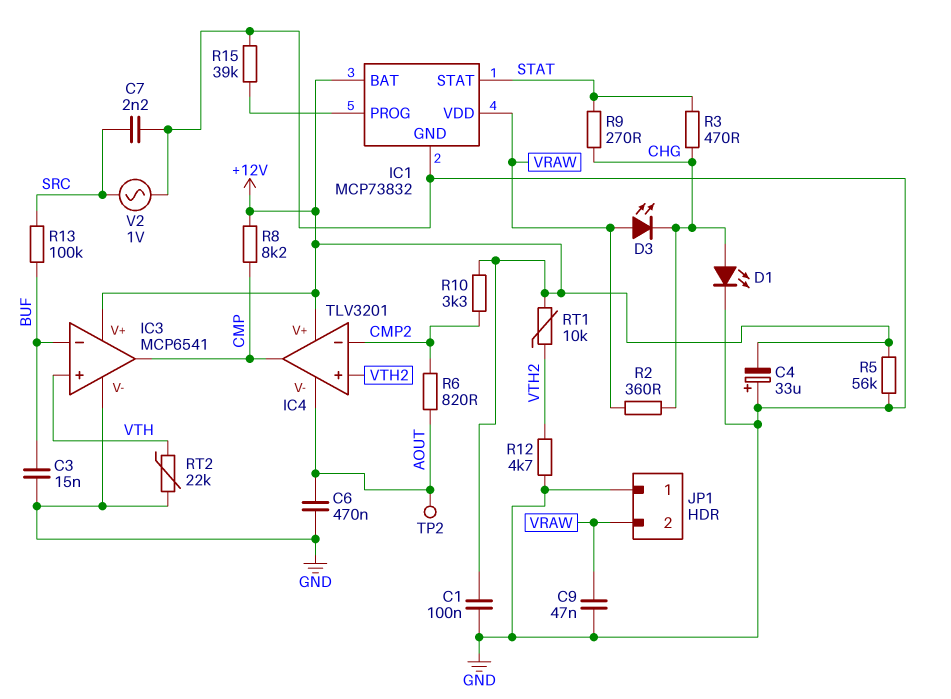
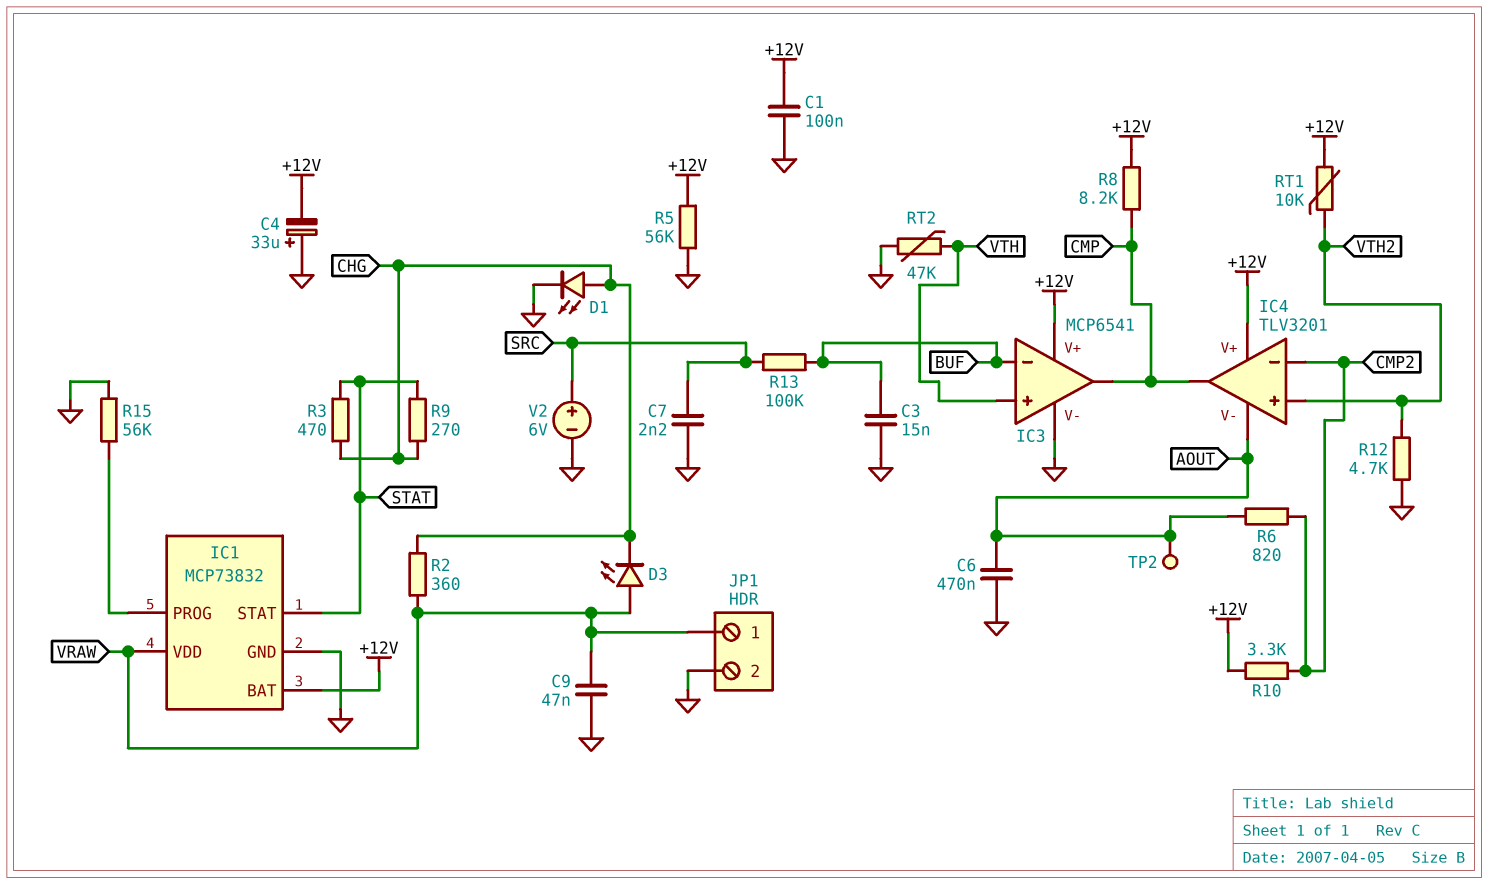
JP1 pin 1: GND -> VRAW
JP1 pin 2: VRAW -> GND
R15: 39k (GND, IC1/PROG) -> 56k (GND, IC1/PROG)
RT2: 22k (GND, VTH) -> 47k (GND, VTH)
V2: AC 1V (GND, SRC) -> 6V (plus SRC, minus GND)

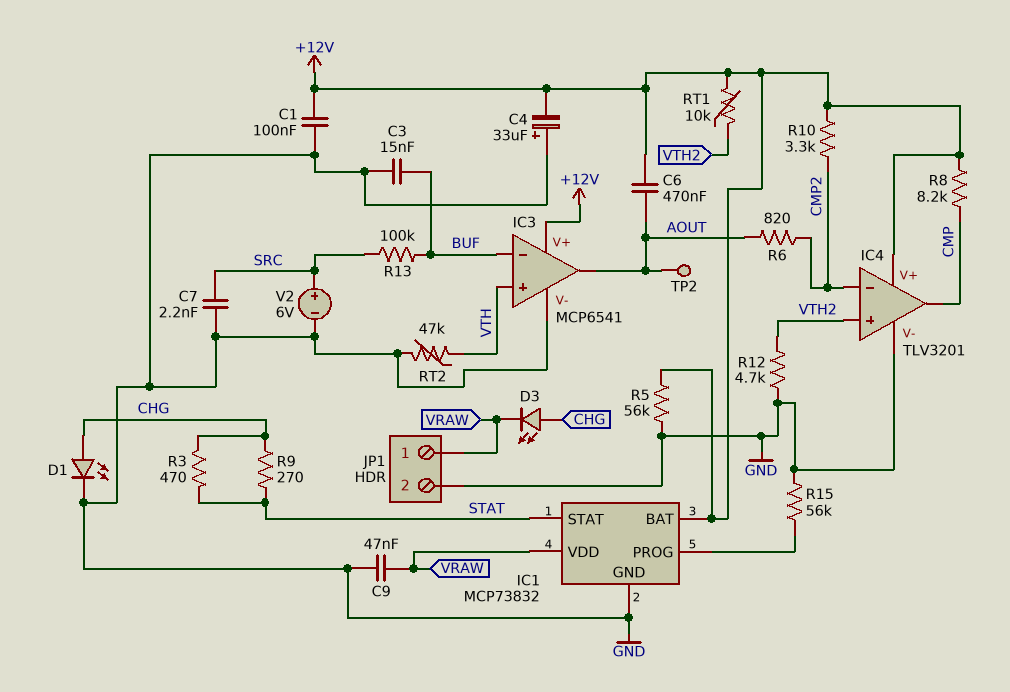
C6: 470nF (AOUT, GND) -> 470nF (+12V, AOUT)
D3: LED (A VRAW, K CHG) -> LED (A CHG, K VRAW)
IC3 pin out: CMP -> AOUT
IC4 pin V-: AOUT -> GND
R2: 360 (CHG, VRAW) -> none

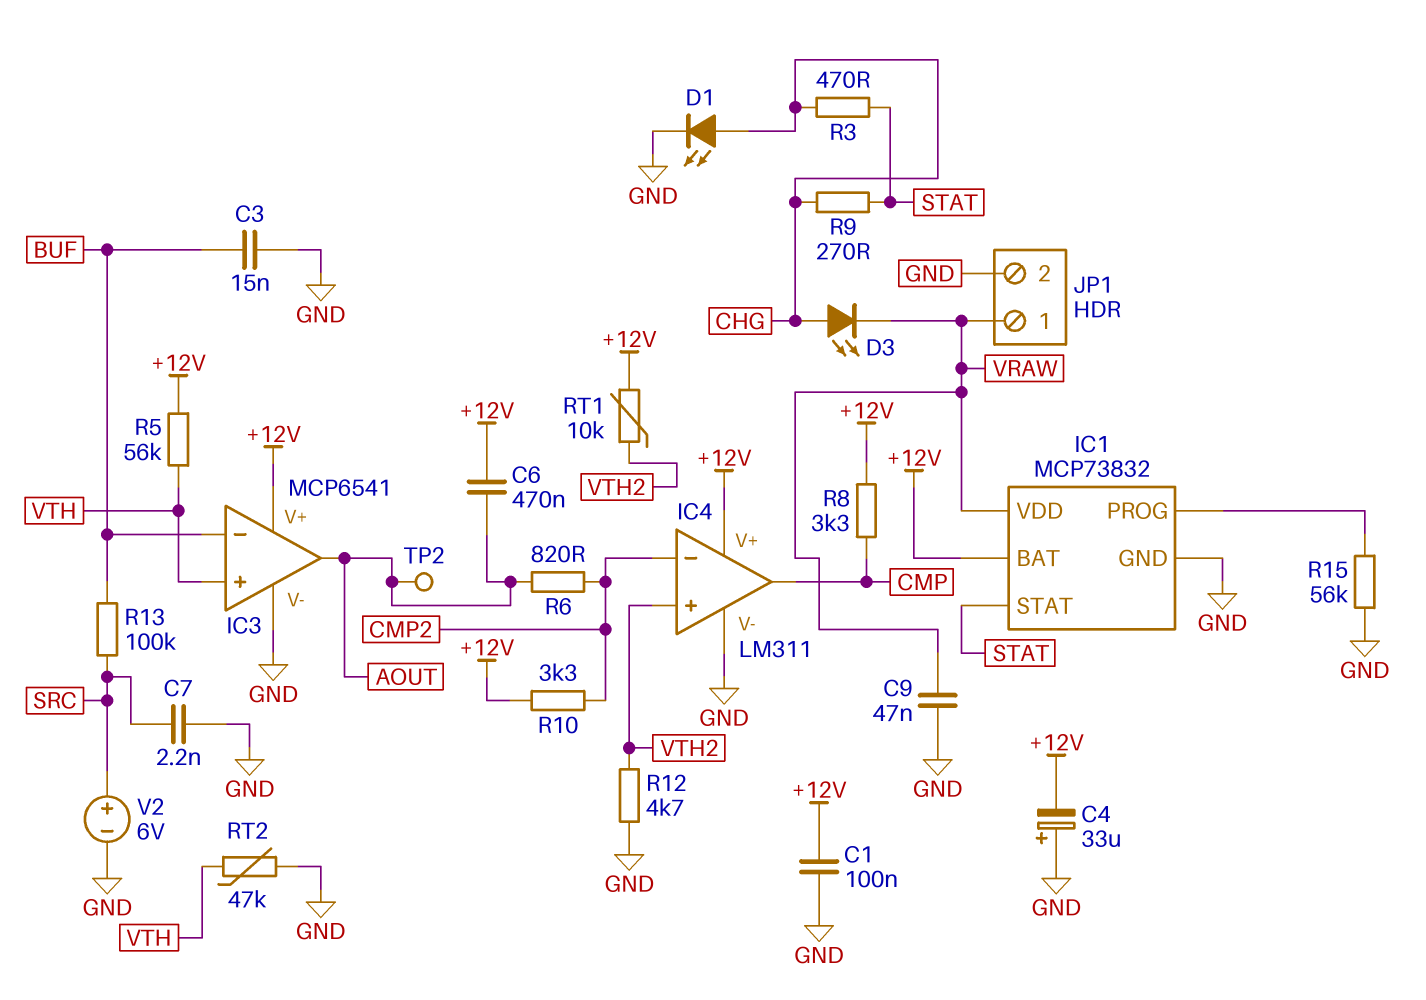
IC4: TLV3201 -> LM311
R5: 56k (+12V, GND) -> 56k (+12V, VTH)
R8: 8.2k (+12V, CMP) -> 3.3k (+12V, CMP)

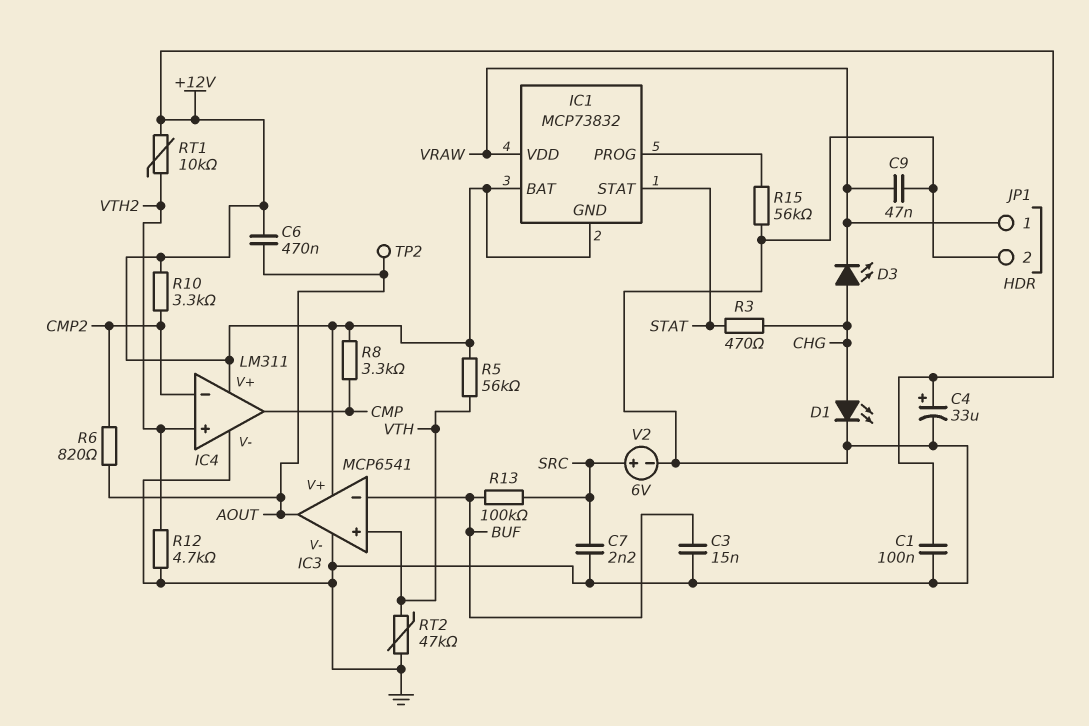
C4: 33uF (plus GND, minus +12V) -> 33uF (plus +12V, minus GND)
IC1 pin GND: GND -> +12V
R9: 270 (CHG, STAT) -> none

